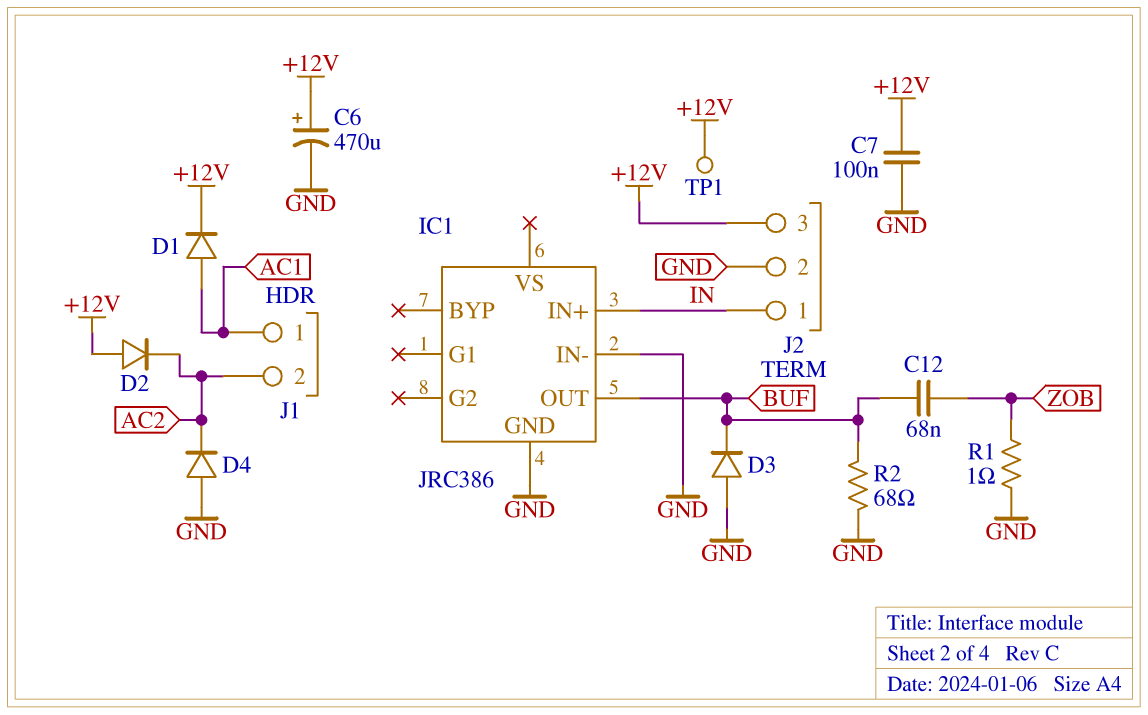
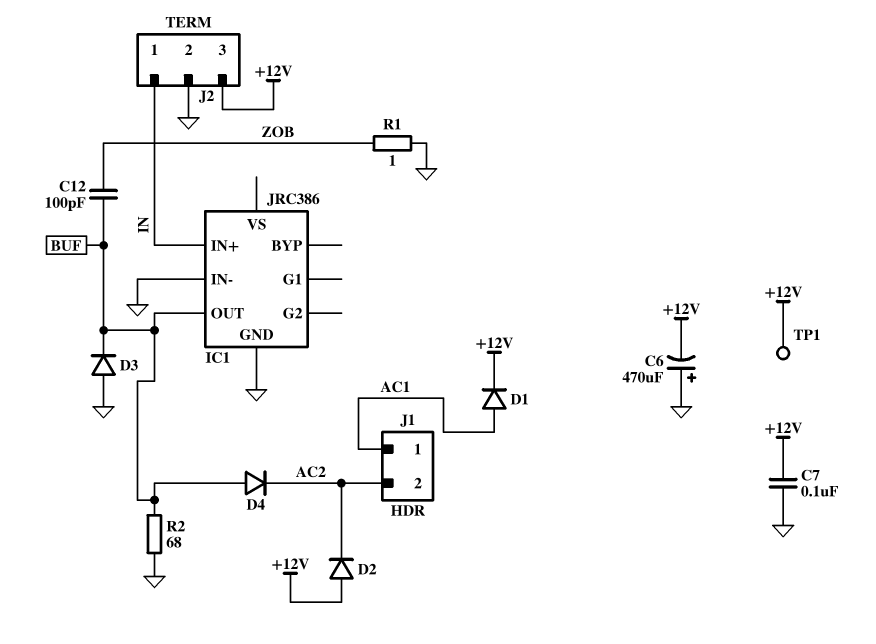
C6: 470uF (plus +12V, minus GND) -> 470uF (plus GND, minus +12V)
C12: 68nF (BUF, ZOB) -> 100pF (BUF, ZOB)
D4: diode (A GND, K AC2) -> diode (A BUF, K AC2)

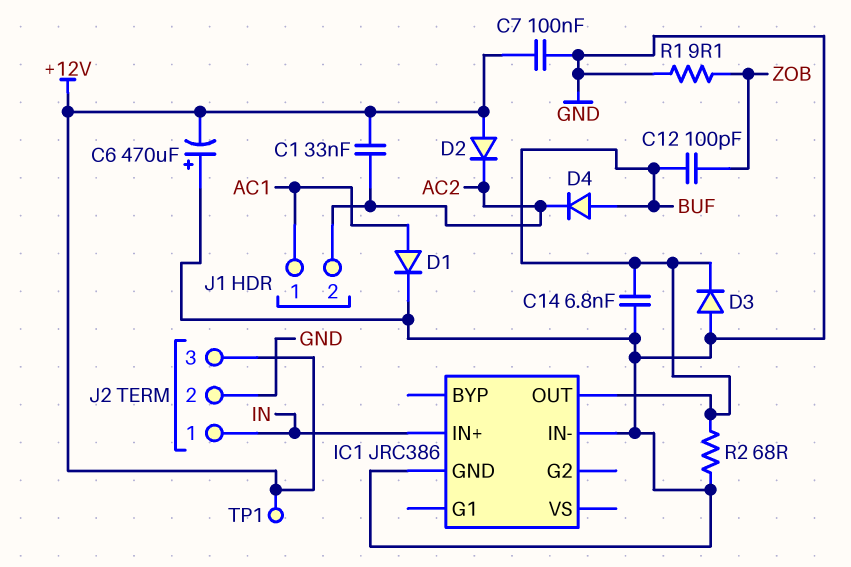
C1: none -> 33nF (+12V, AC2)
C14: none -> 6.8nF (BUF, GND)
D1: diode (A AC1, K +12V) -> diode (A AC1, K GND)
R1: 1 (GND, ZOB) -> 9.1 (GND, ZOB)

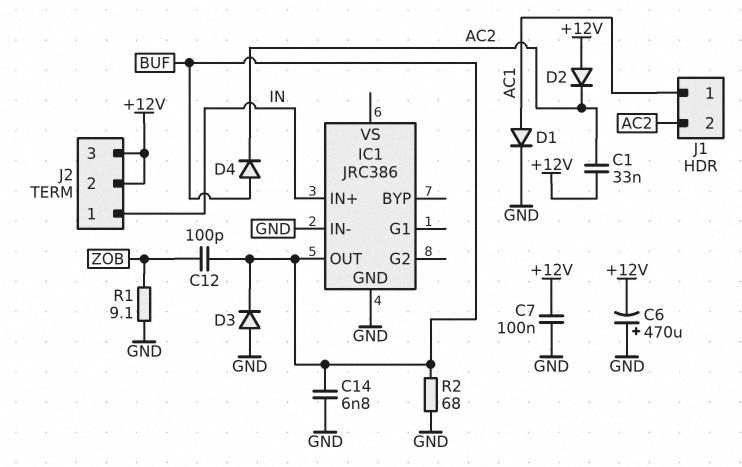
J2 pin 2: GND -> +12V
TP1: test point (+12V) -> none

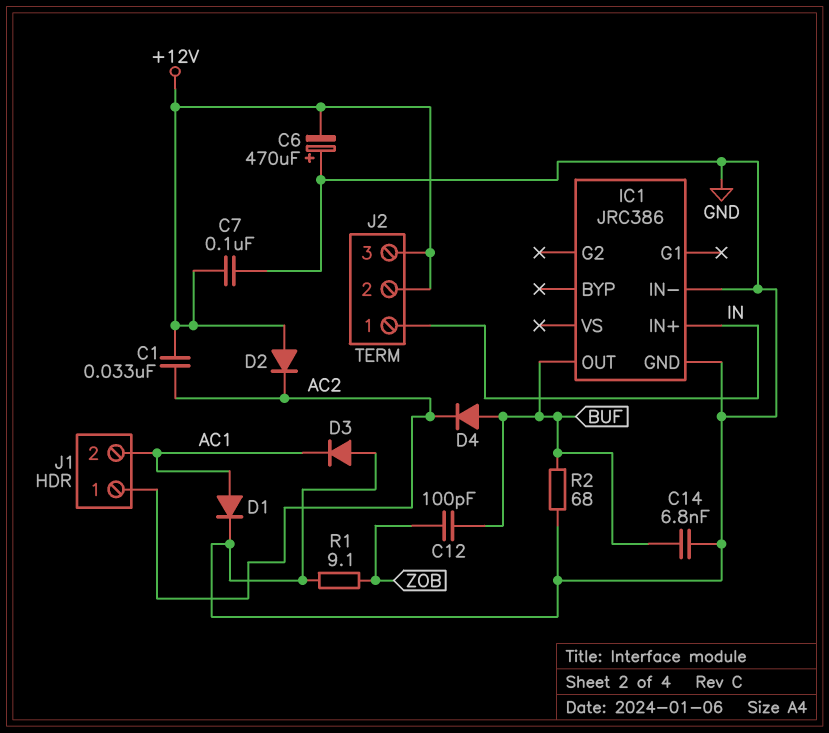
D3: diode (A GND, K BUF) -> diode (A GND, K AC1)
J1 pin 1: AC1 -> AC2
J1 pin 2: AC2 -> AC1

